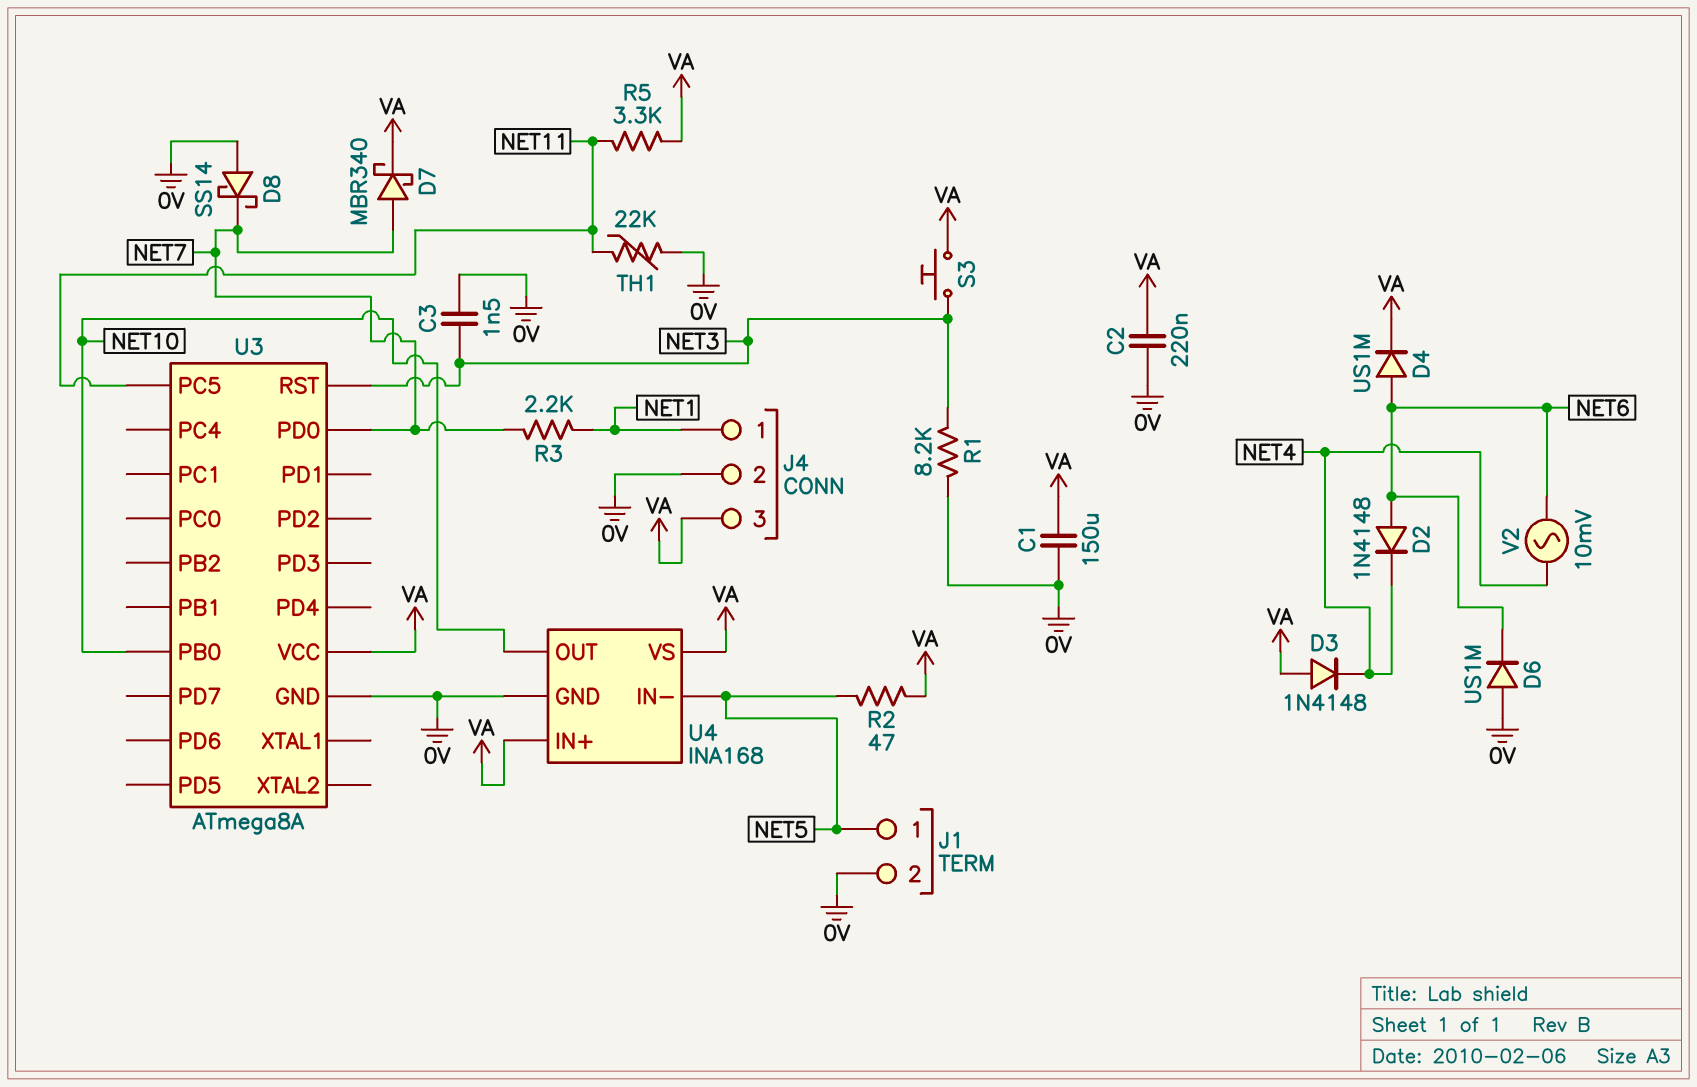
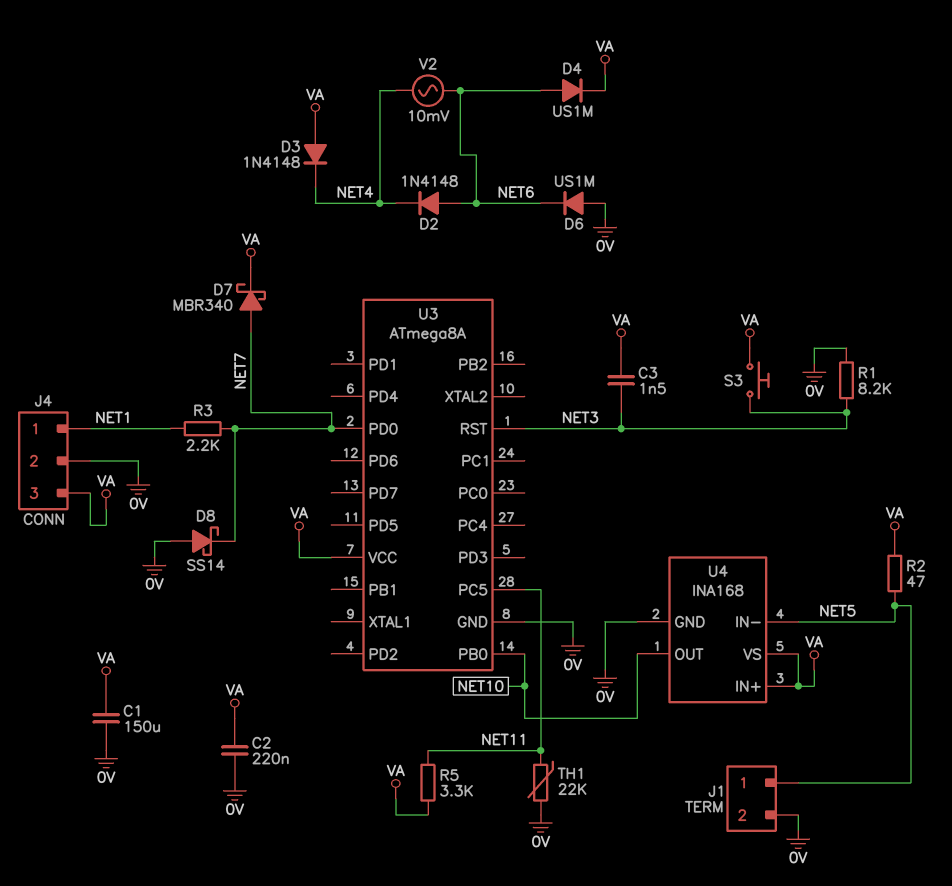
C3: 1.5nF (0V, NET3) -> 1.5nF (NET3, VA)

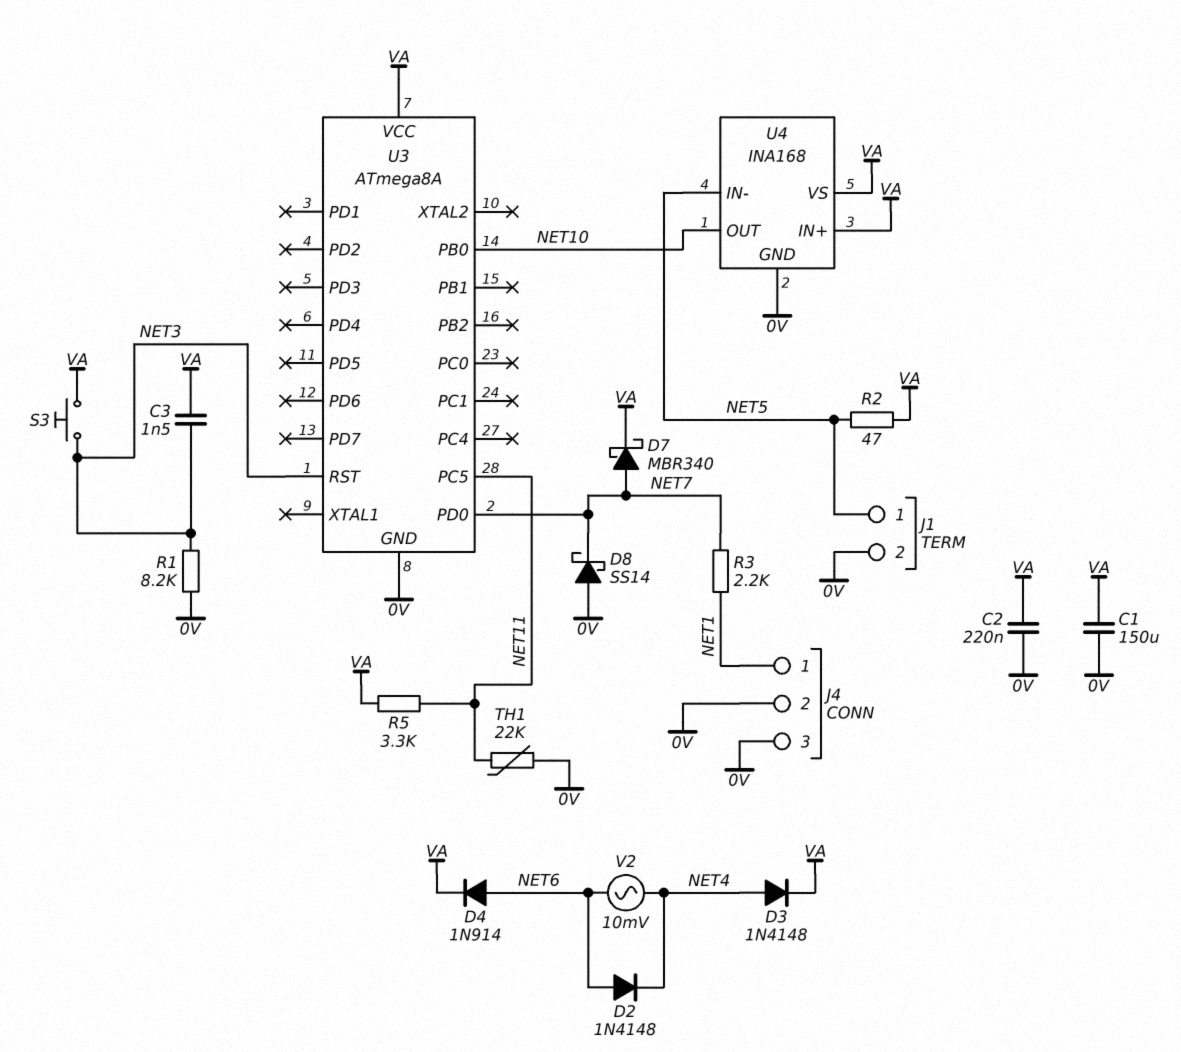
D3: diode 1N4148 (A VA, K NET4) -> diode 1N4148 (A NET4, K VA)
D4: diode US1M (A NET6, K VA) -> diode 1N914 (A NET6, K VA)
D6: diode US1M (A 0V, K NET6) -> none
J4 pin 3: VA -> 0V

